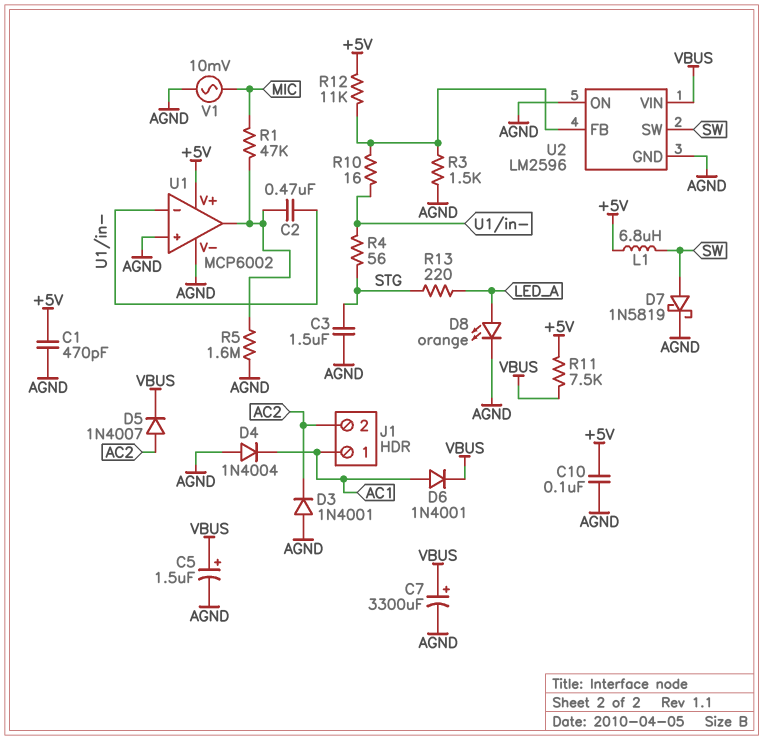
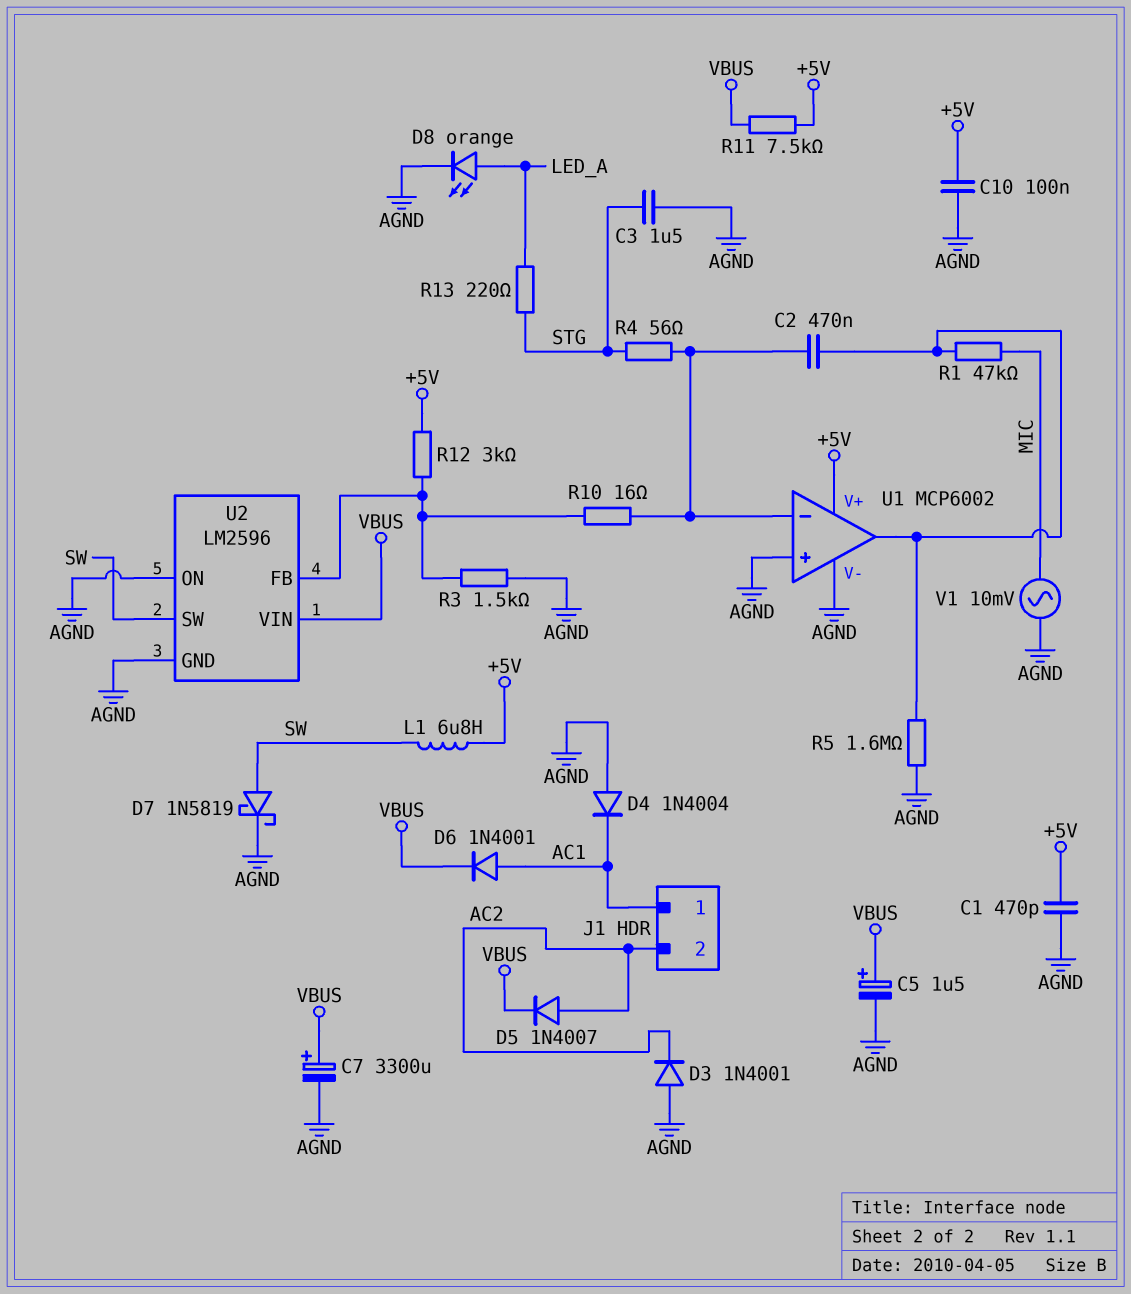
R12: 11k (+5V, U2/FB) -> 3k (+5V, U2/FB)

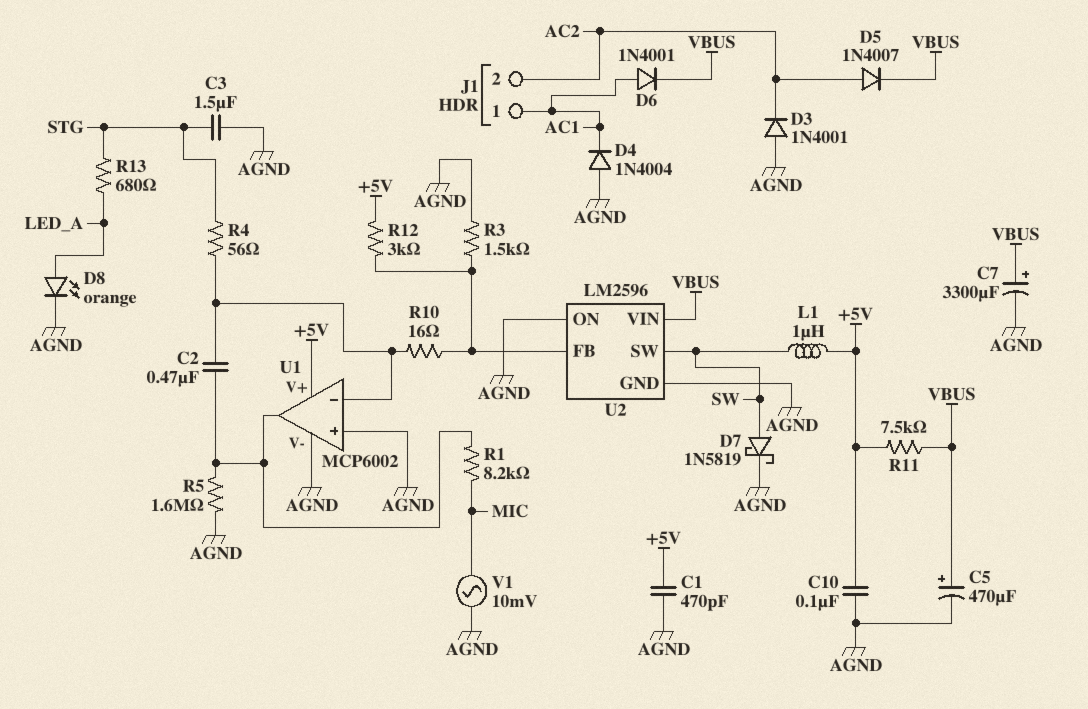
C5: 1.5uF (plus VBUS, minus AGND) -> 470uF (plus VBUS, minus AGND)
L1: 6.8uH (+5V, SW) -> 1uH (+5V, SW)
R1: 47k (MIC, U1/out) -> 8.2k (MIC, U1/out)
R13: 220 (LED_A, STG) -> 680 (LED_A, STG)

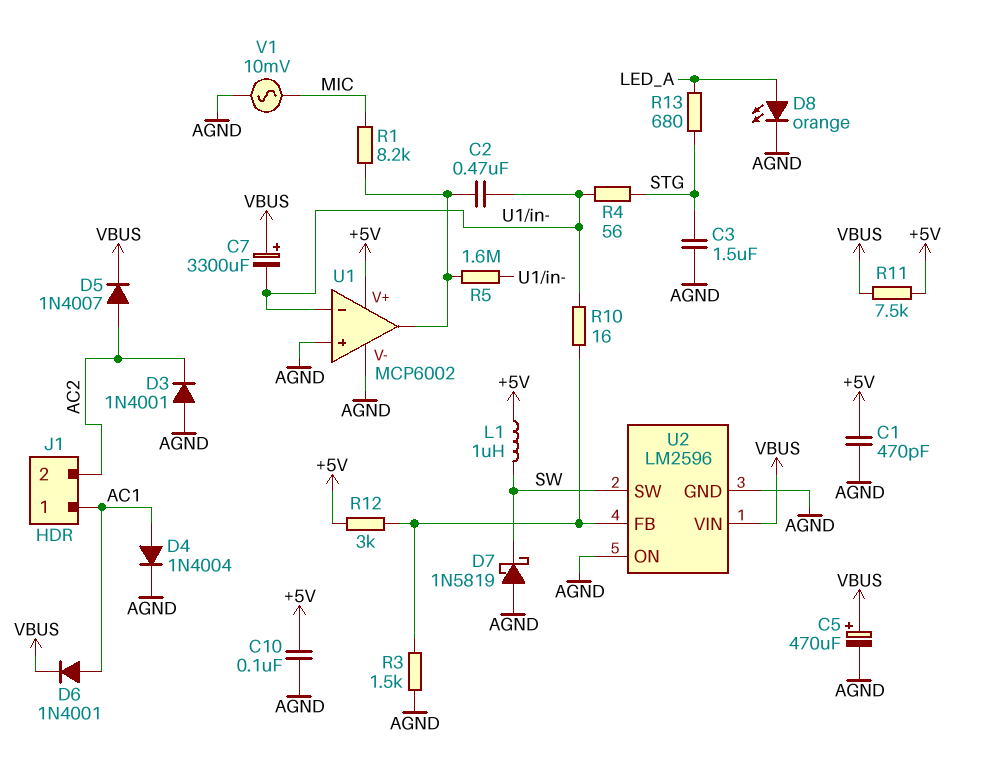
C7: 3300uF (plus VBUS, minus AGND) -> 3300uF (plus VBUS, minus U1/in-)
D4: diode 1N4004 (A AGND, K AC1) -> diode 1N4004 (A AC1, K AGND)
D7: schottky 1N5819 (A SW, K AGND) -> schottky 1N5819 (A AGND, K SW)
R5: 1.6M (AGND, U1/out) -> 1.6M (U1/in-, U1/out)

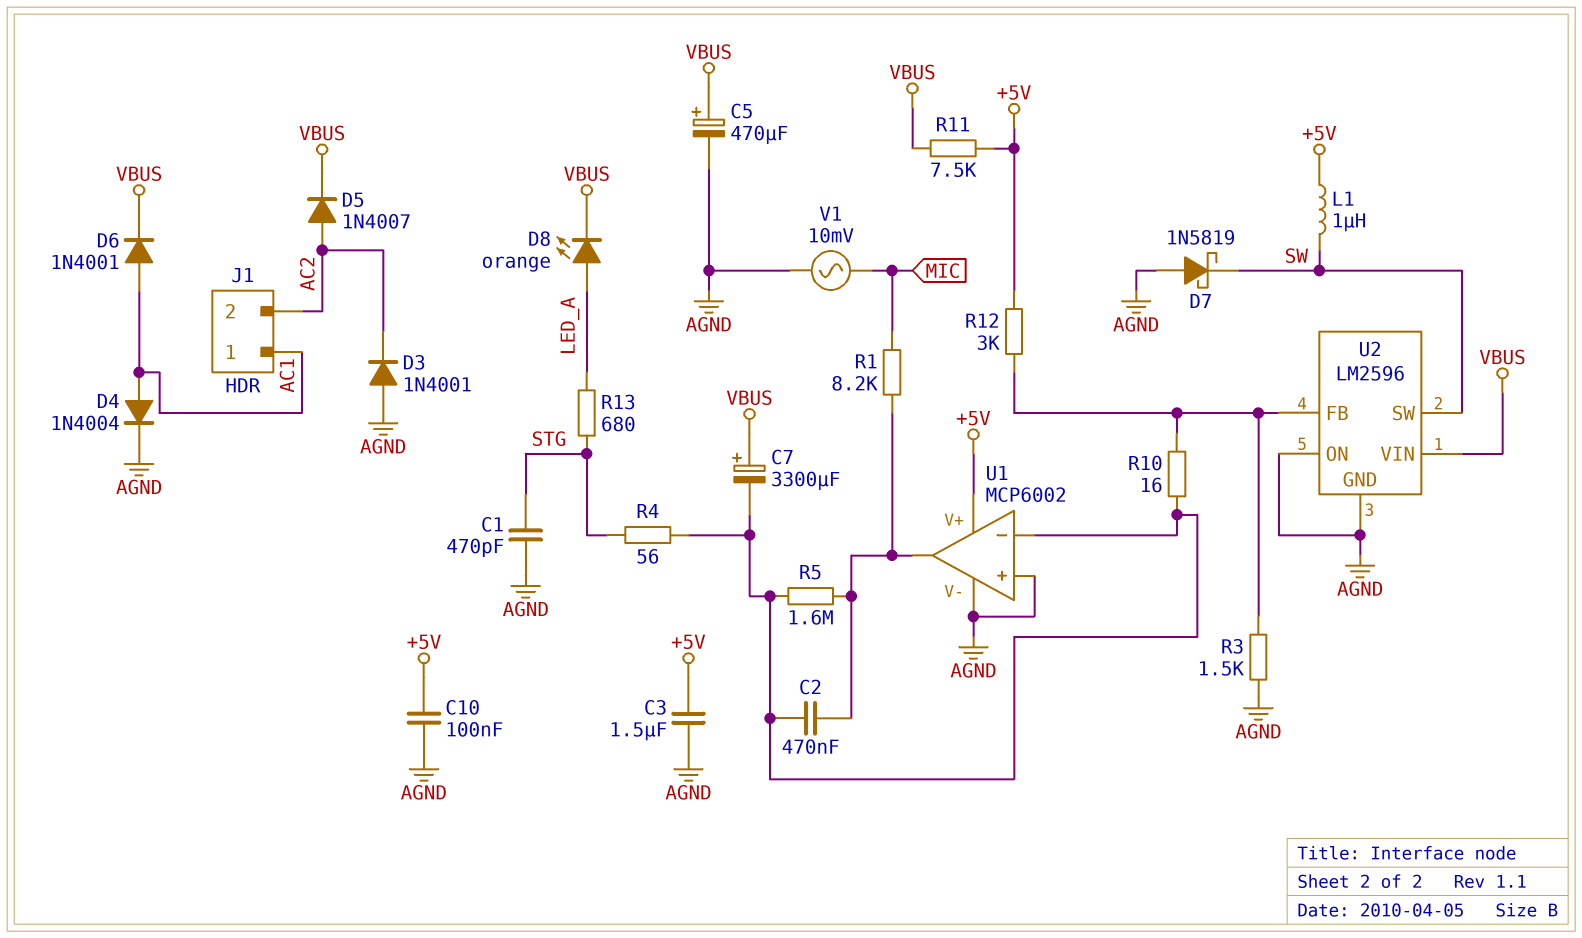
C1: 470pF (+5V, AGND) -> 470pF (AGND, STG)
C3: 1.5uF (AGND, STG) -> 1.5uF (+5V, AGND)
D8: LED orange (A LED_A, K AGND) -> LED orange (A LED_A, K VBUS)

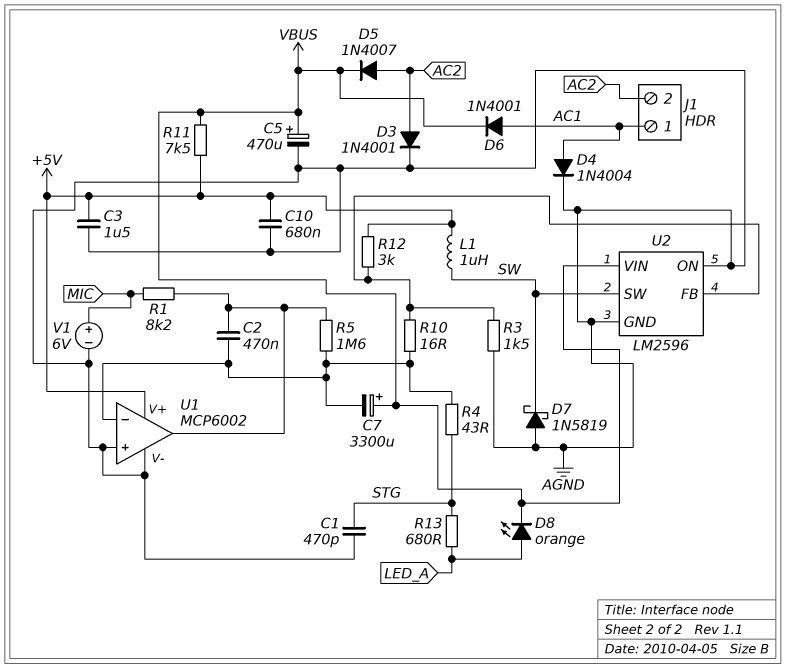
C10: 100nF (+5V, AGND) -> 680nF (+5V, AGND)
D3: diode 1N4001 (A AGND, K AC2) -> diode 1N4001 (A AC2, K AGND)
R4: 56 (STG, U1/in-) -> 43 (STG, U1/in-)
V1: AC 10mV (AGND, MIC) -> 6V (plus MIC, minus AGND)

